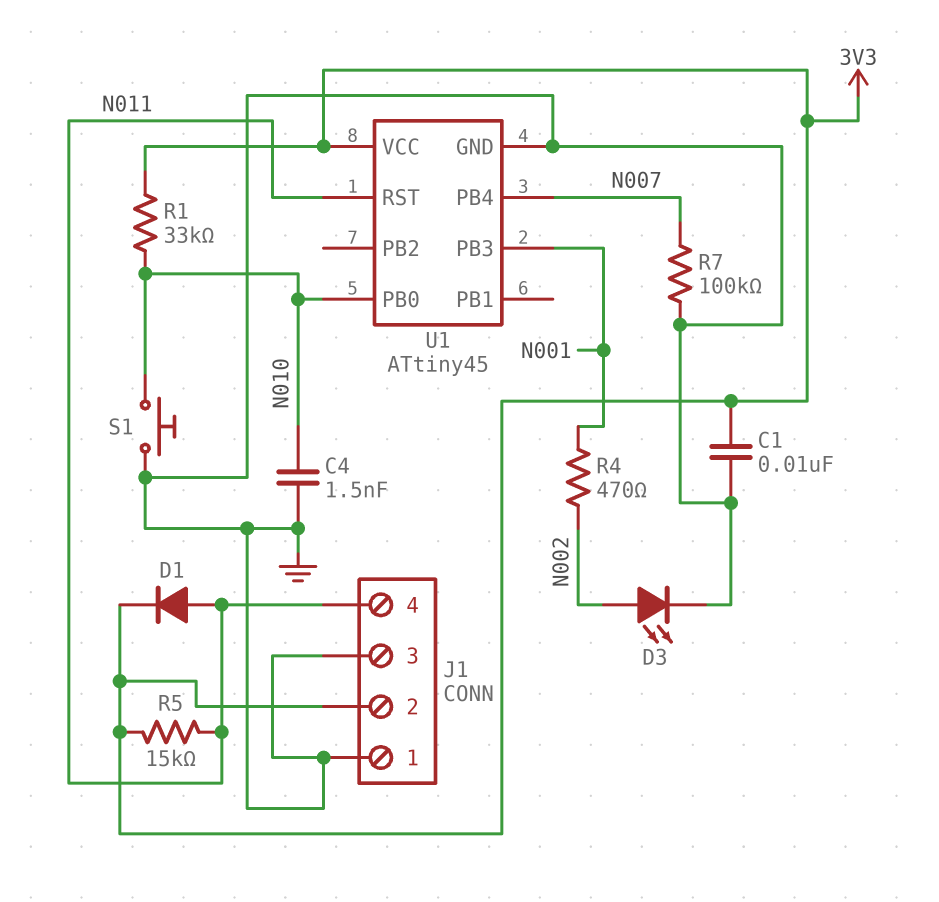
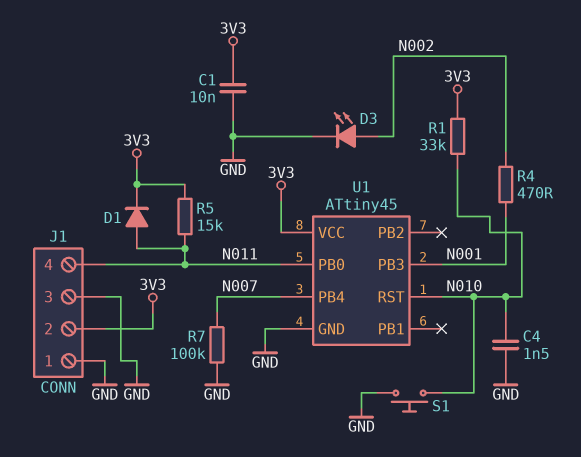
U1 pin PB0: N010 -> N011
U1 pin RST: N011 -> N010

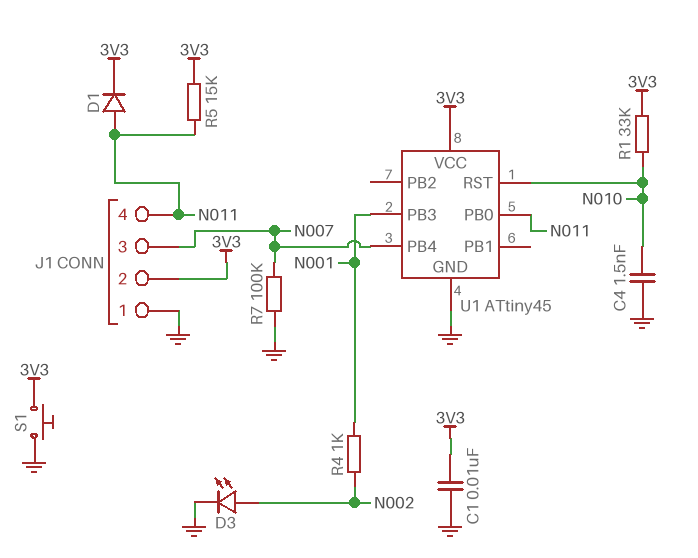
J1 pin 3: GND -> N007
R4: 470 (N001, N002) -> 1k (N001, N002)
S1: button (GND, N010) -> button (3V3, GND)

